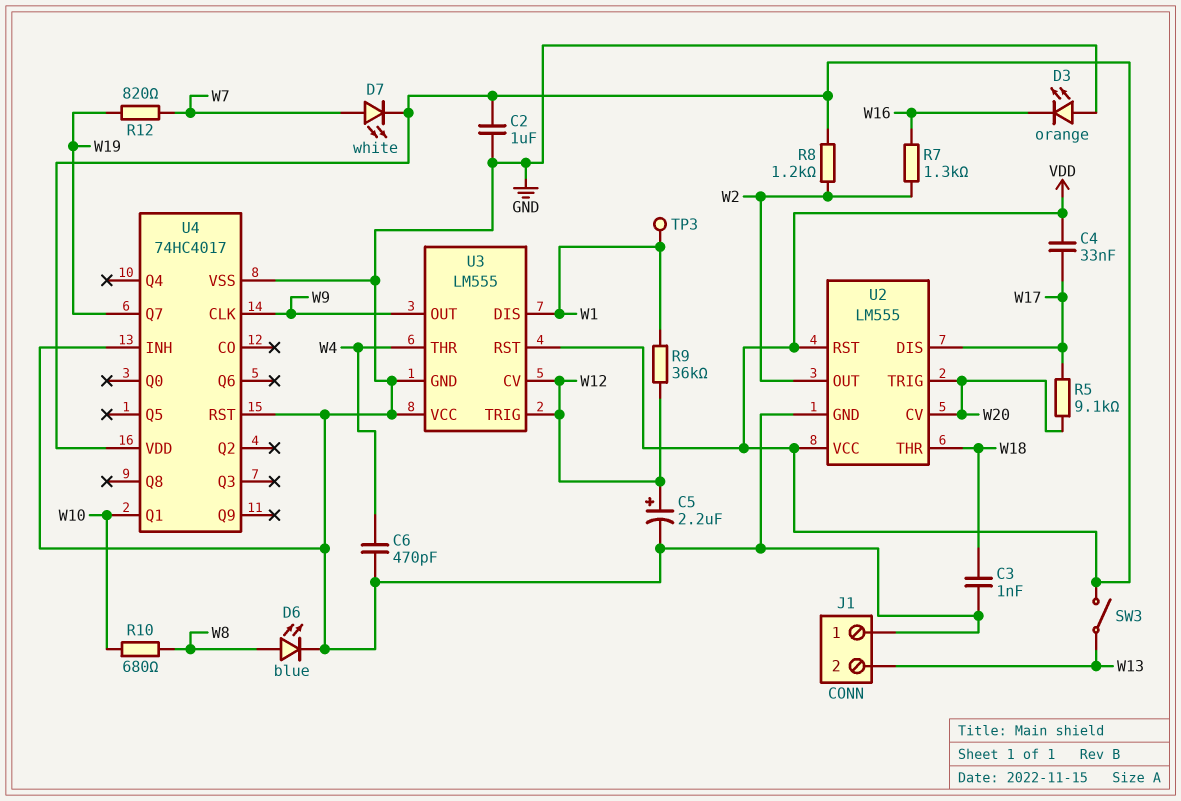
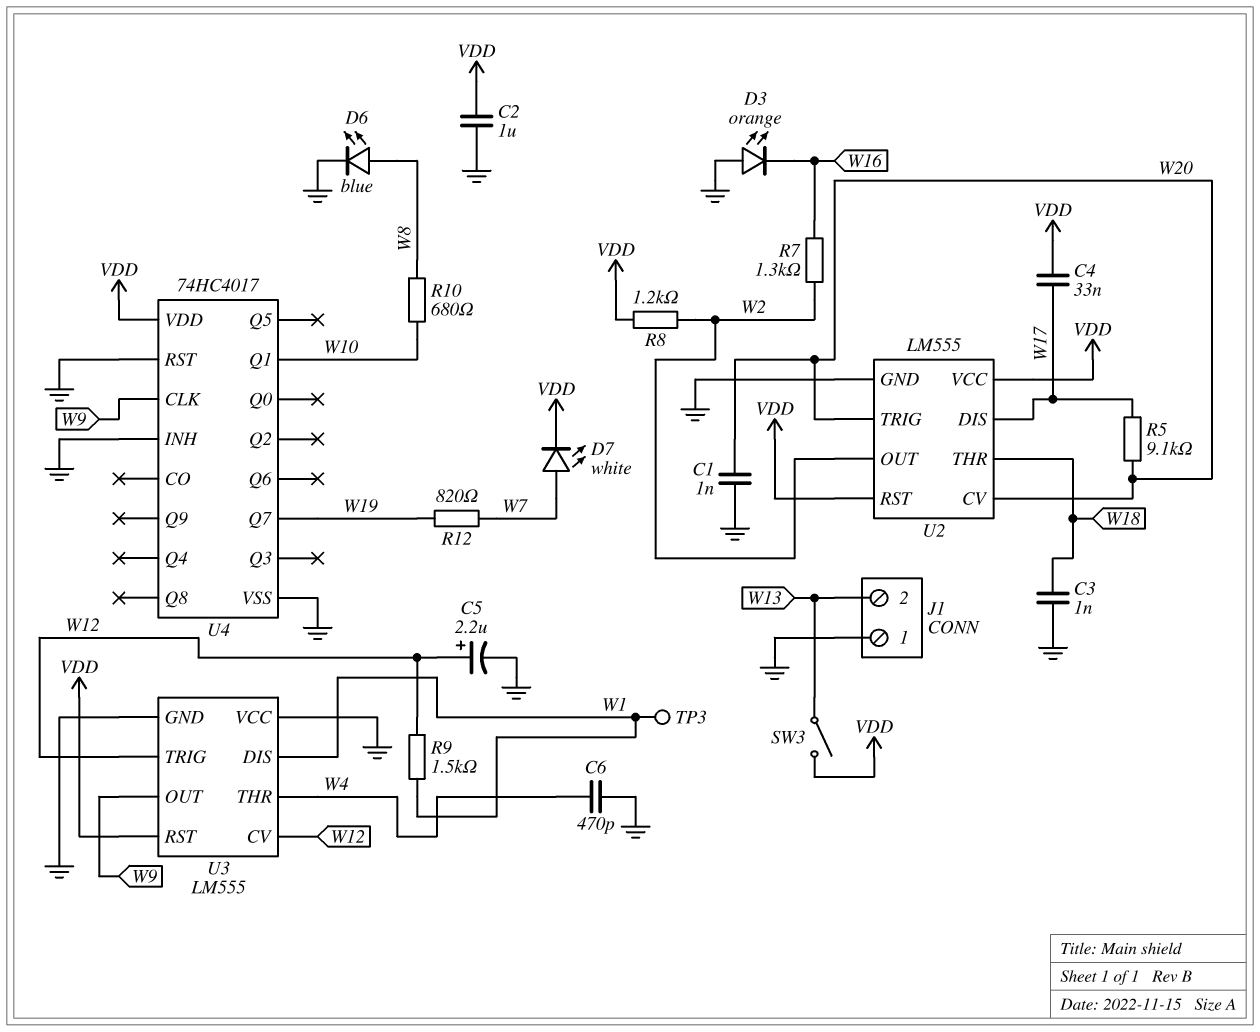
C1: none -> 1nF (GND, W20)
R9: 36k (W1, W12) -> 1.5k (W1, W12)

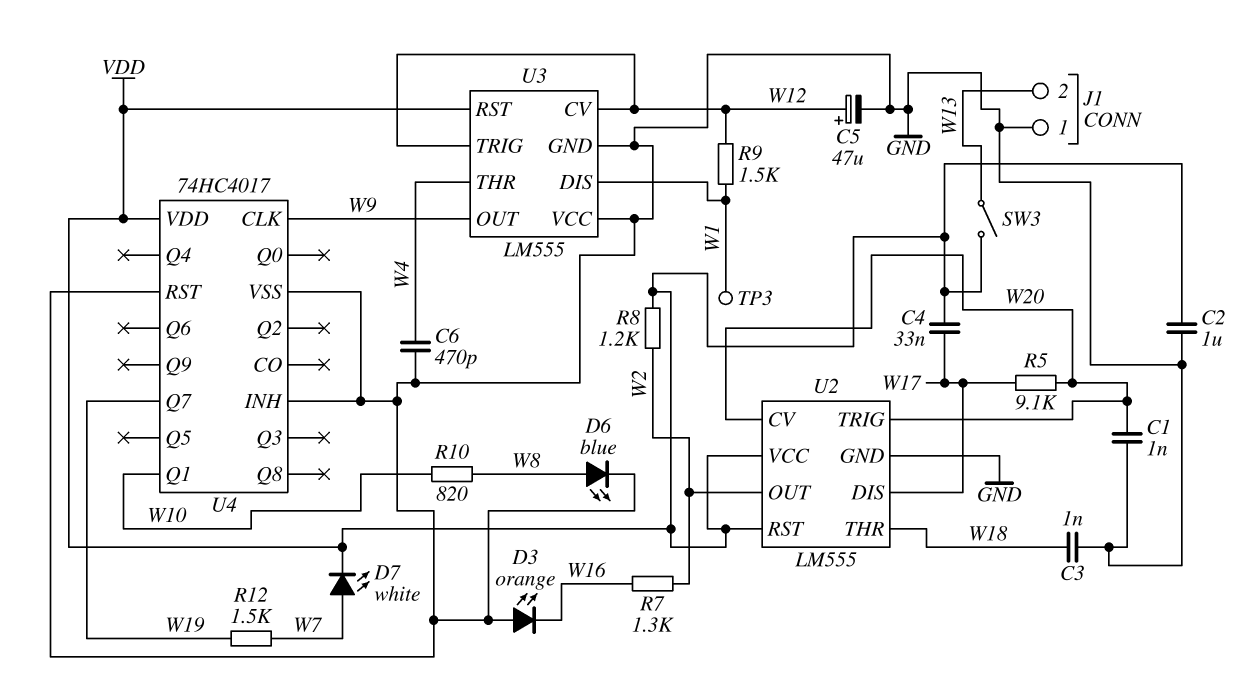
C5: 2.2uF (plus W12, minus GND) -> 47uF (plus W12, minus GND)
R10: 680 (W8, W10) -> 820 (W8, W10)
R12: 820 (W7, W19) -> 1.5k (W7, W19)

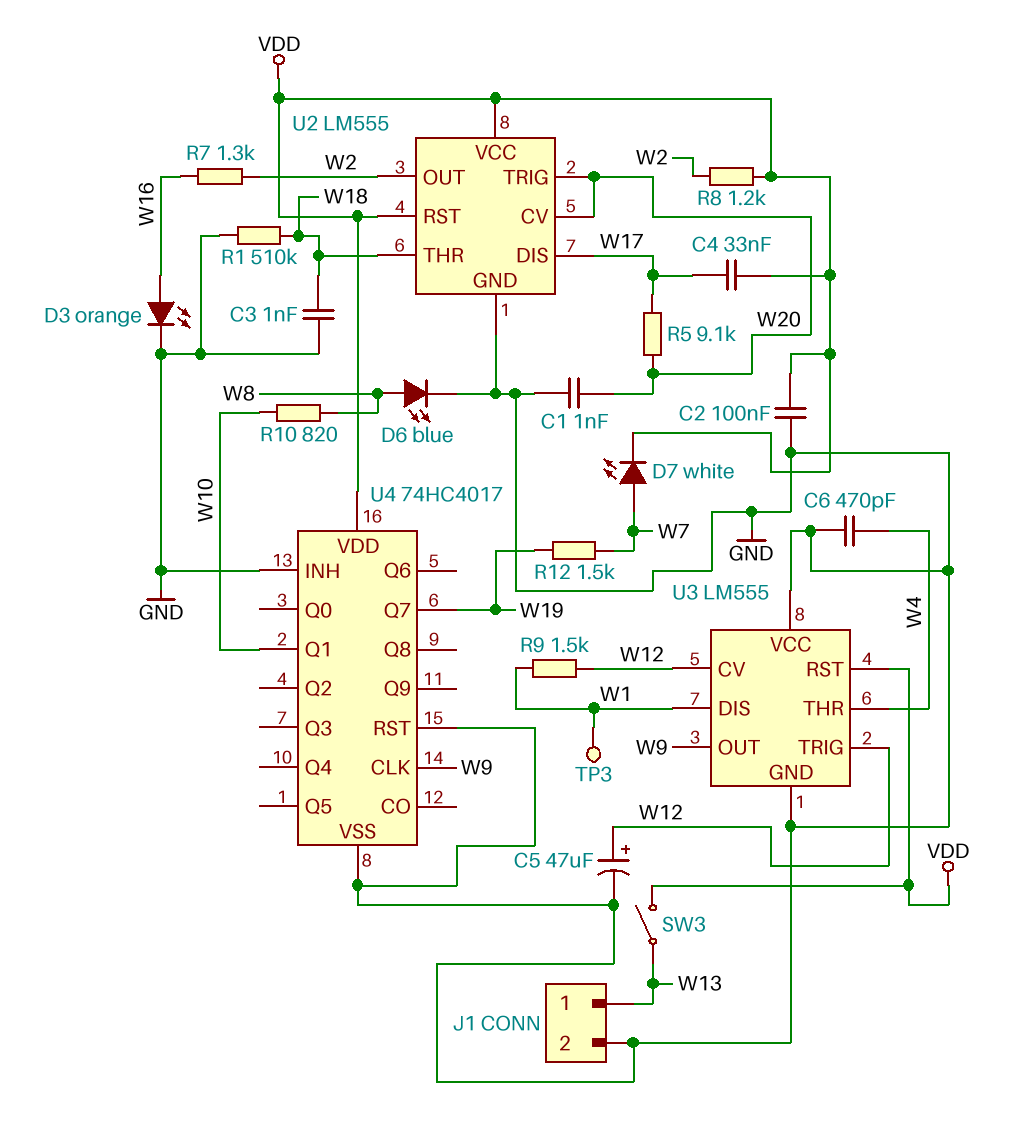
C2: 1uF (GND, VDD) -> 100nF (GND, VDD)
D3: LED orange (A GND, K W16) -> LED orange (A W16, K GND)
J1 pin 1: GND -> W13
J1 pin 2: W13 -> GND
R1: none -> 510k (GND, W18)

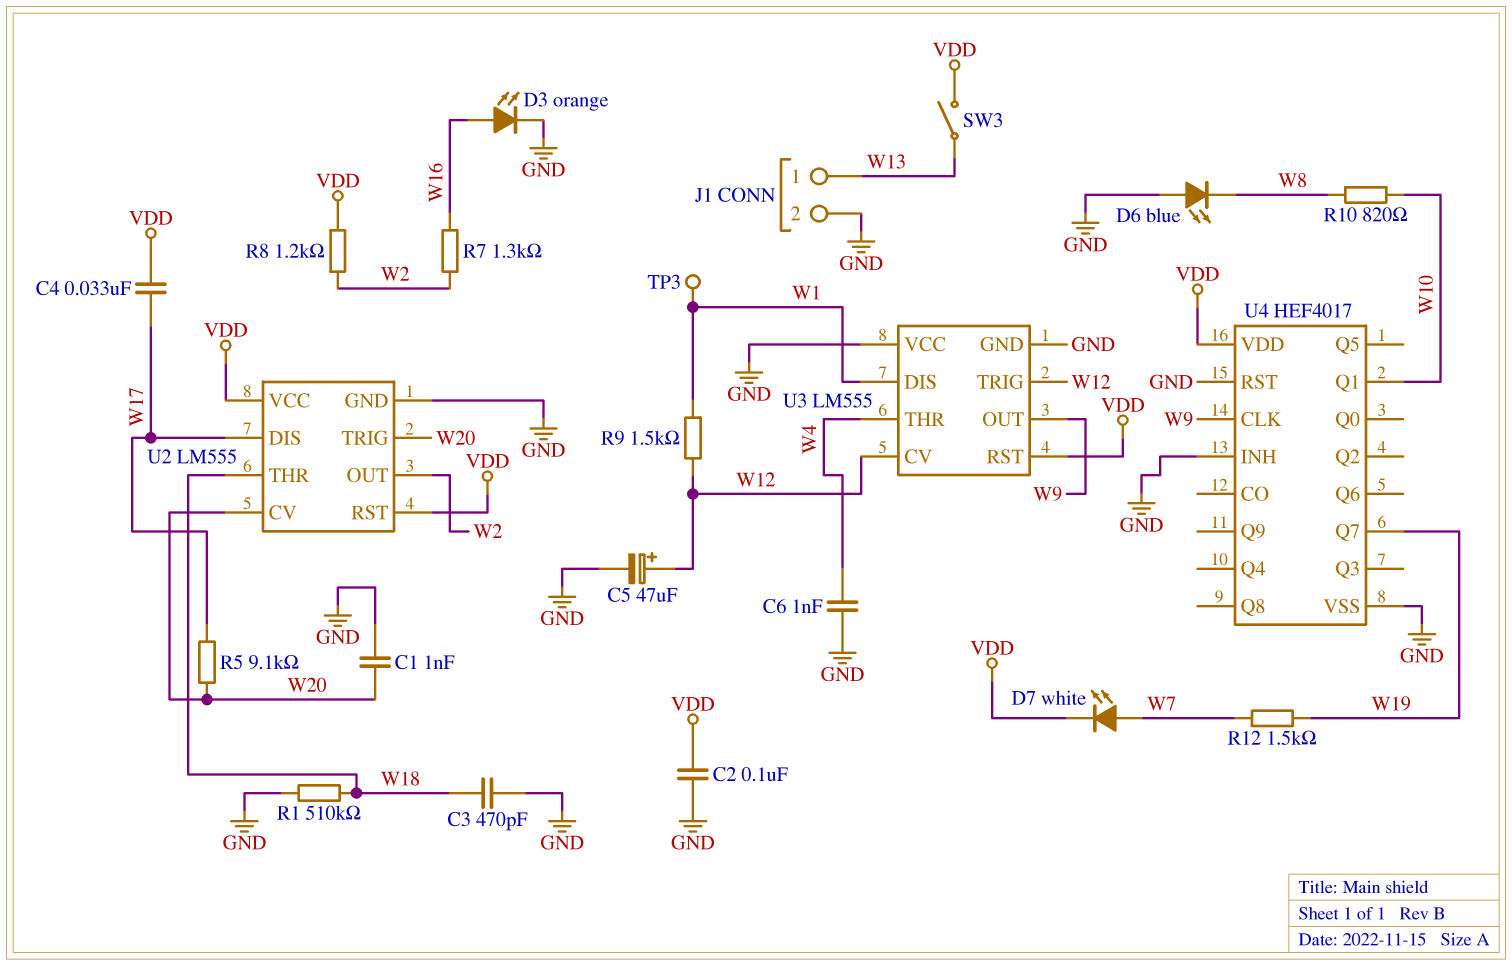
C3: 1nF (GND, W18) -> 470pF (GND, W18)
C6: 470pF (GND, W4) -> 1nF (GND, W4)
D6: LED blue (A W8, K GND) -> LED blue (A GND, K W8)
U4: 74HC4017 -> HEF4017

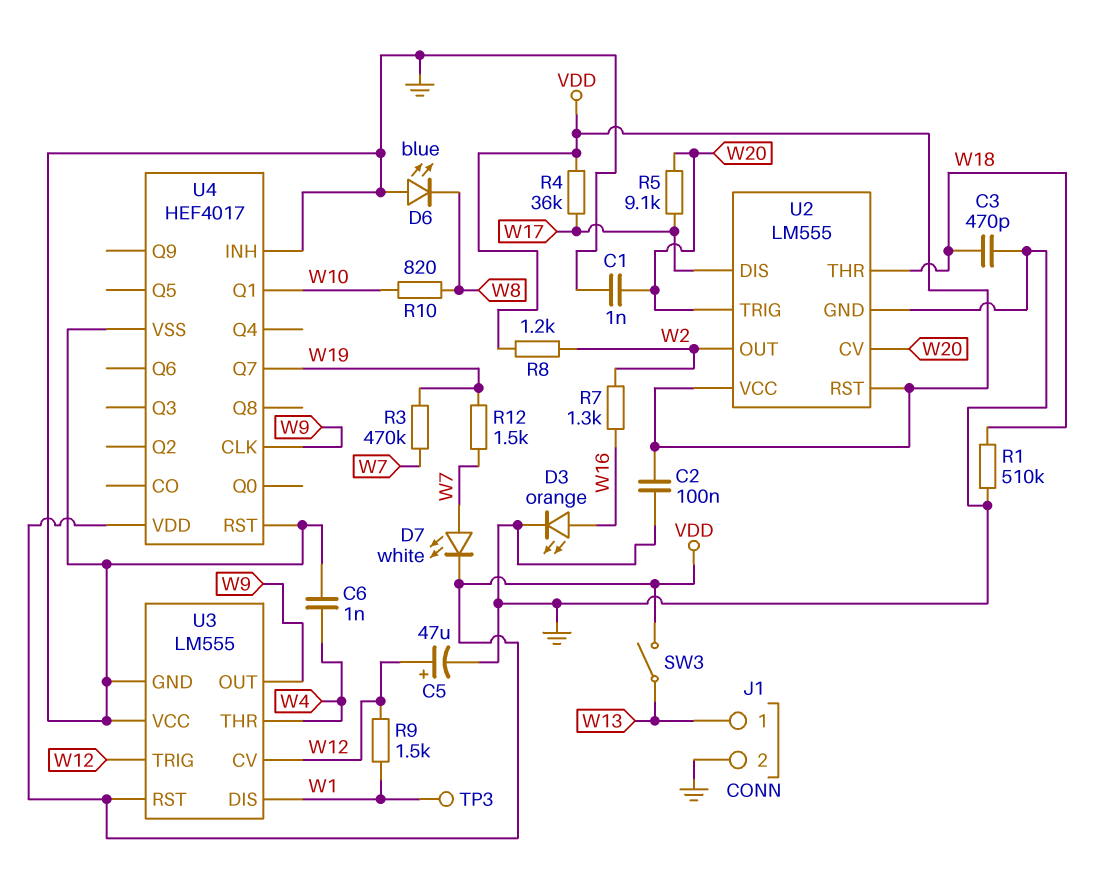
C4: 33nF (VDD, W17) -> none
R3: none -> 470k (W7, W19)
R4: none -> 36k (VDD, W17)

